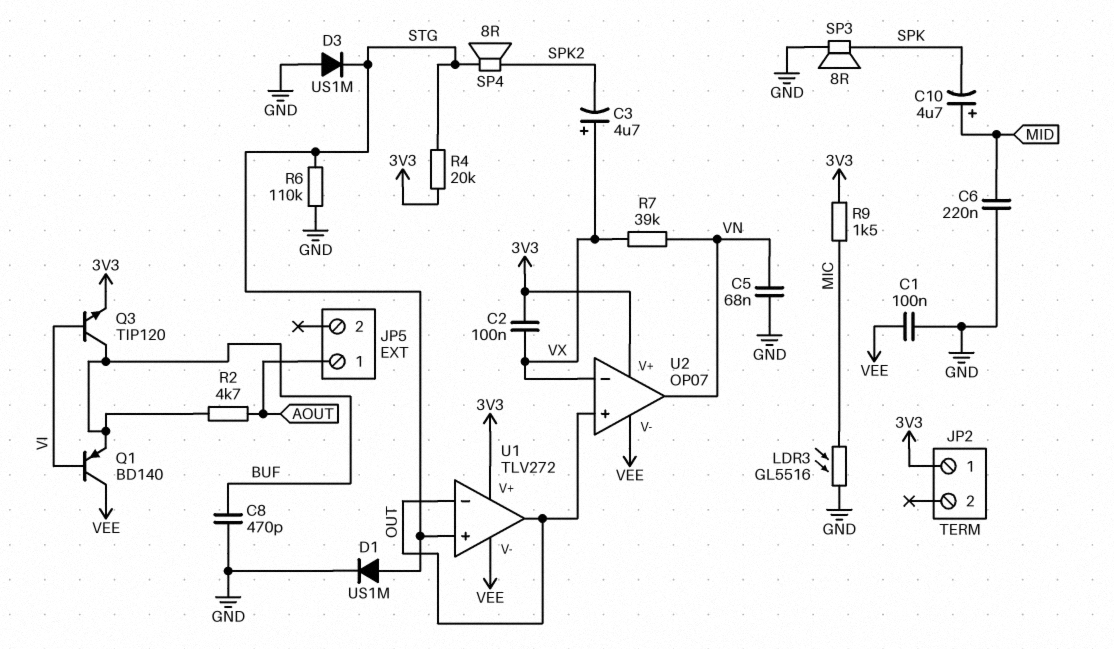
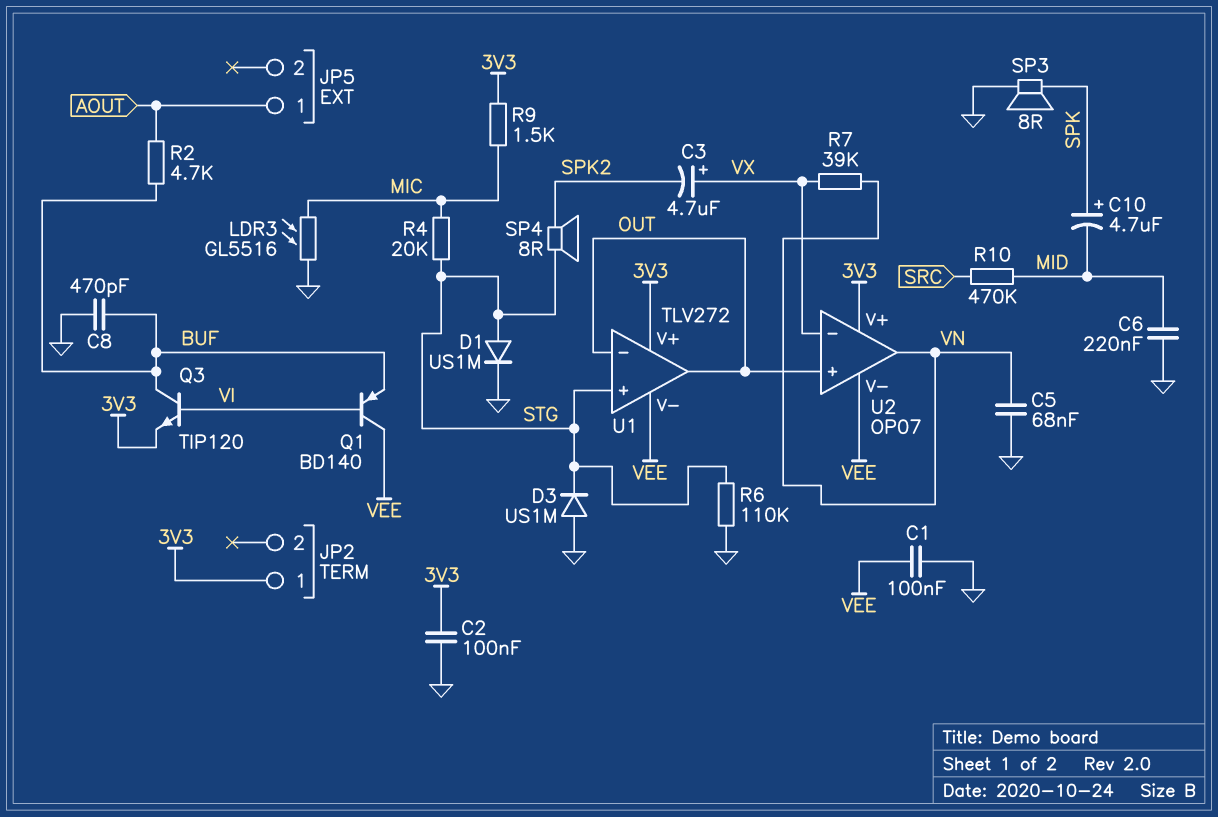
C2: 100nF (3V3, VX) -> 100nF (3V3, GND)
C10: 4.7uF (plus MID, minus SPK) -> 4.7uF (plus SPK, minus MID)
R4: 20k (3V3, STG) -> 20k (MIC, STG)
R10: none -> 470k (MID, SRC)

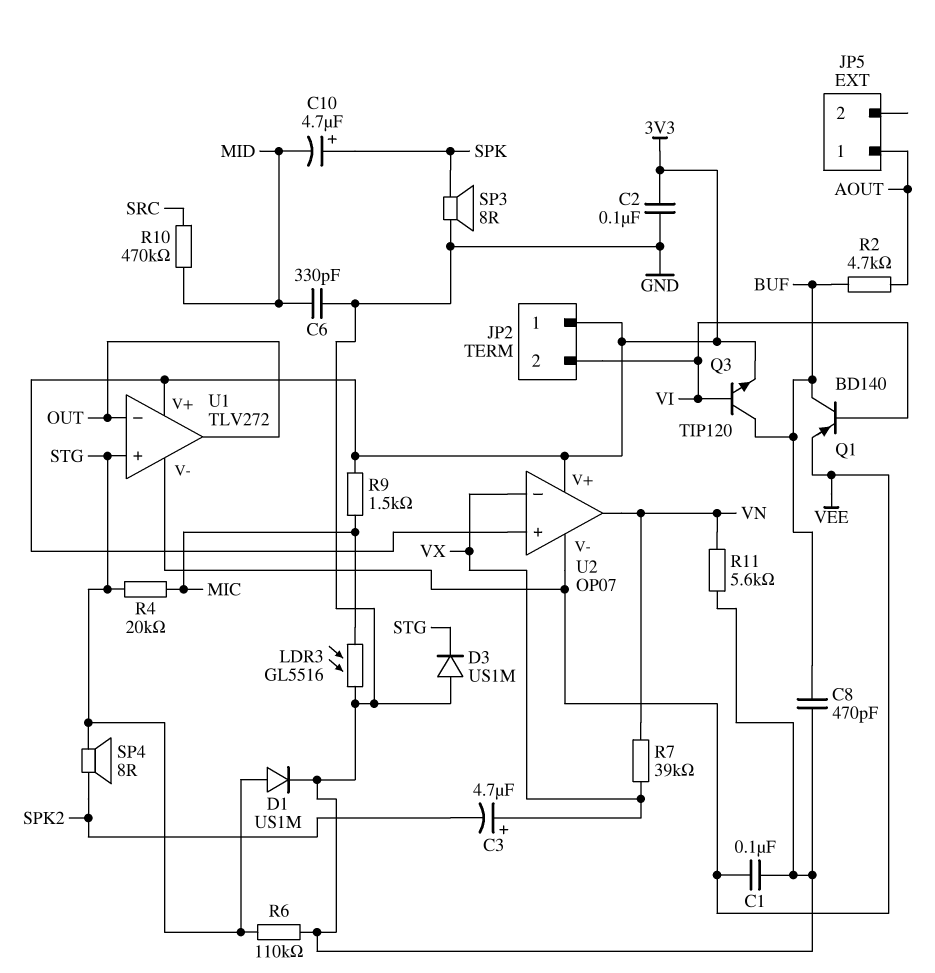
C5: 68nF (GND, VN) -> none
C6: 220nF (GND, MID) -> 330pF (GND, MID)
JP2 pin 2: none -> VI
Q1: PNP BD140 (B VI, C VEE, E BUF) -> PNP BD140 (B VI, C BUF, E VEE)
R11: none -> 5.6k (GND, VN)
U2 pin in+: OUT -> 3V3

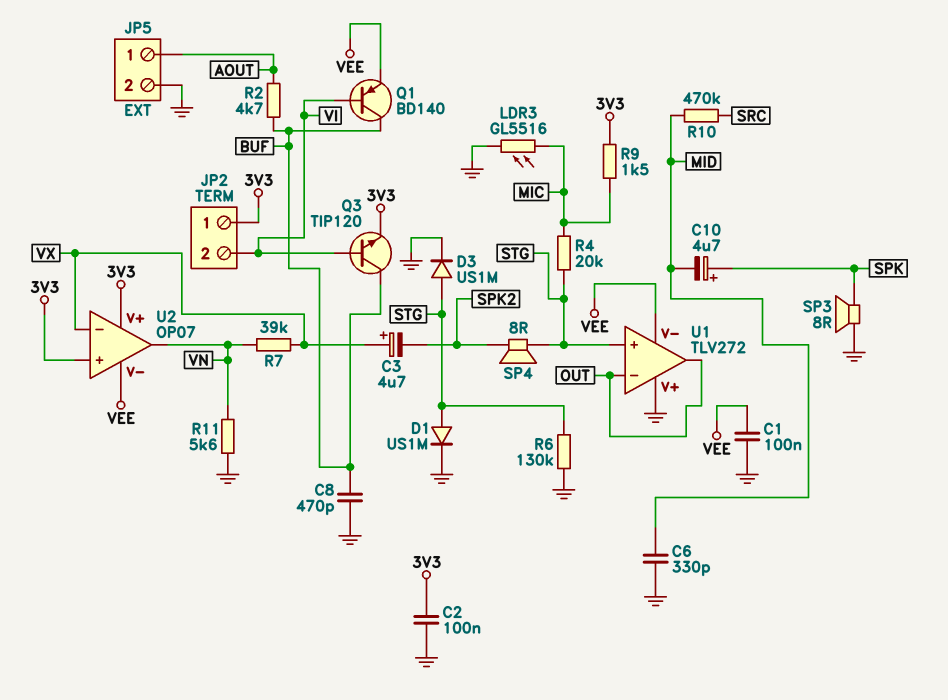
D3: diode US1M (A GND, K STG) -> diode US1M (A STG, K GND)
JP5 pin 2: none -> GND
R6: 110k (GND, STG) -> 130k (GND, STG)
U1 pin V+: 3V3 -> GND

